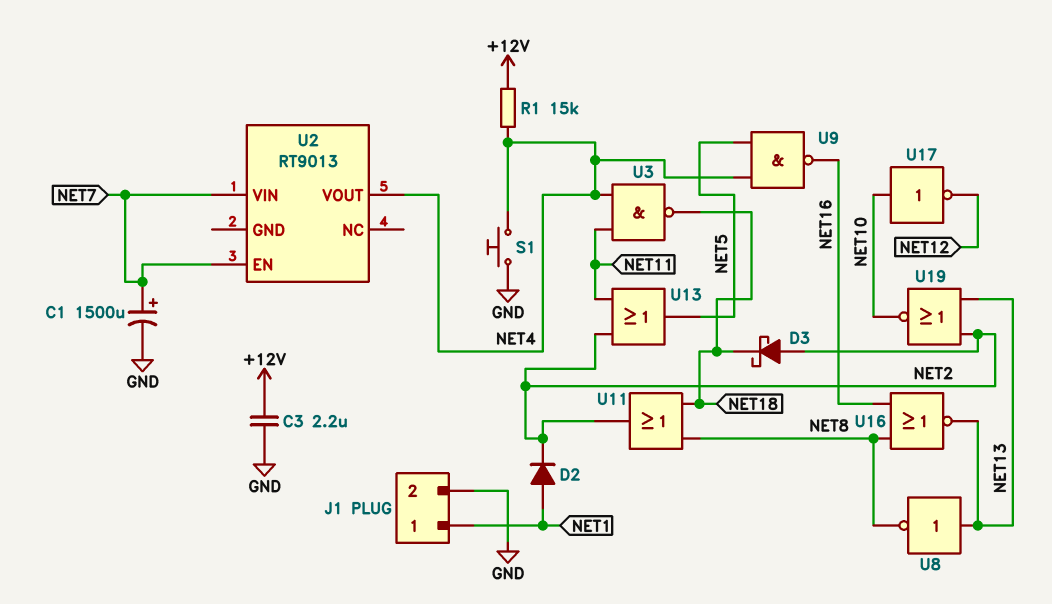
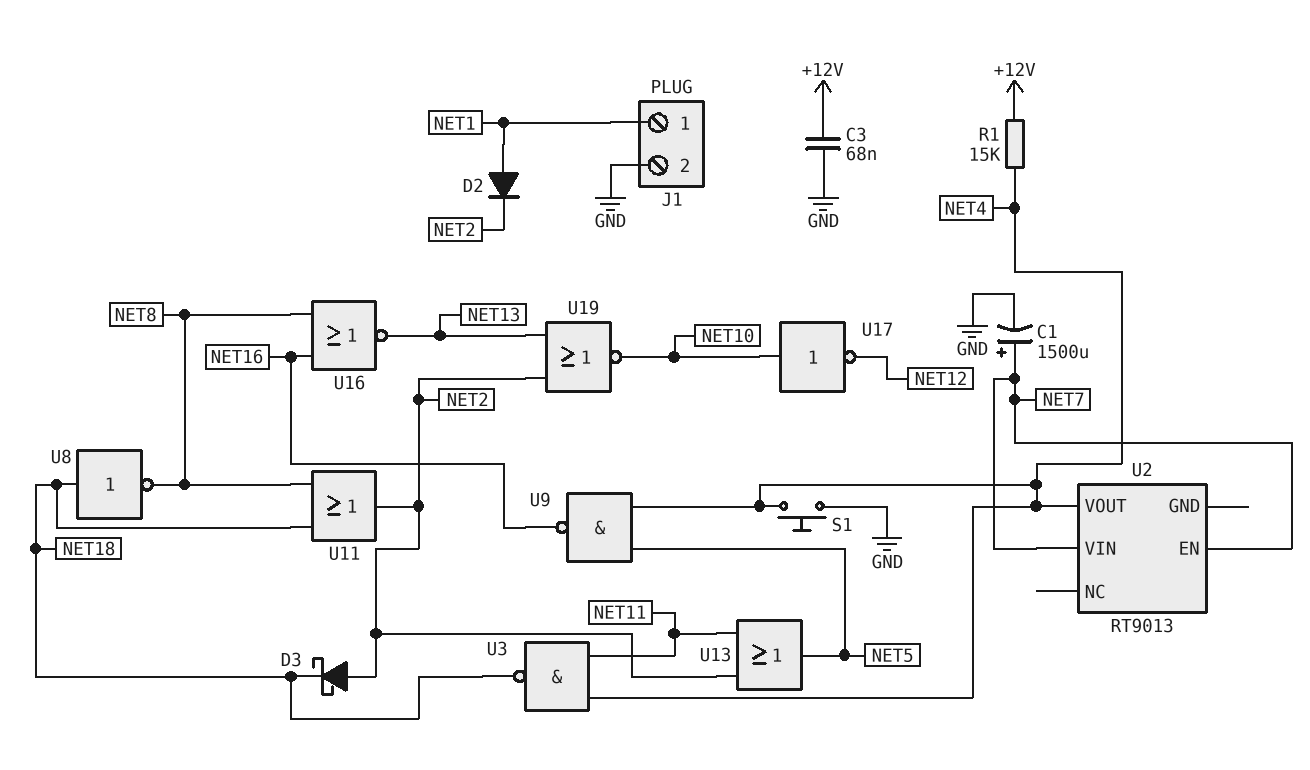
C3: 2.2uF (+12V, GND) -> 68nF (+12V, GND)
U8: NOT (in NET13, out NET8) -> NOT (in NET18, out NET8)

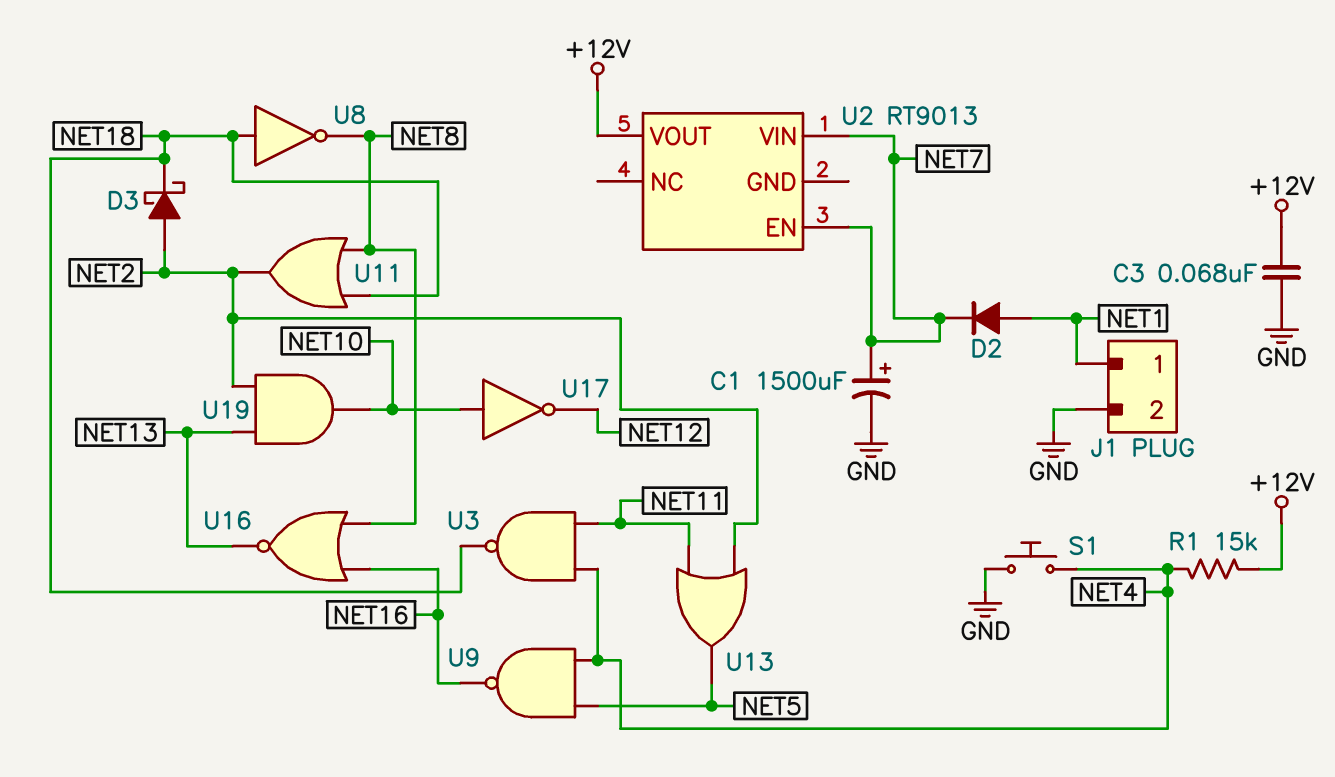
D2: diode (A NET1, K NET2) -> diode (A NET1, K NET7)
U2 pin VOUT: NET4 -> +12V
U19: NOR (in NET2, in NET13, out NET10) -> AND (in NET2, in NET13, out NET10)

